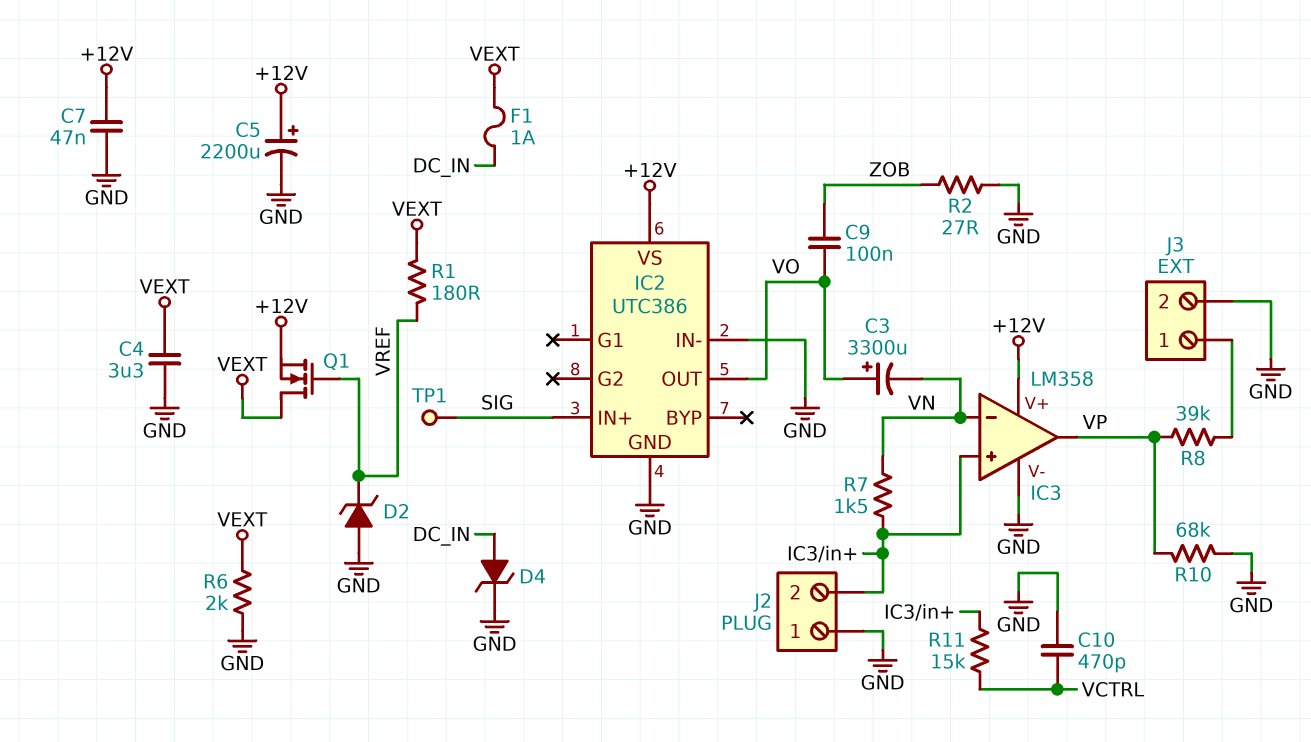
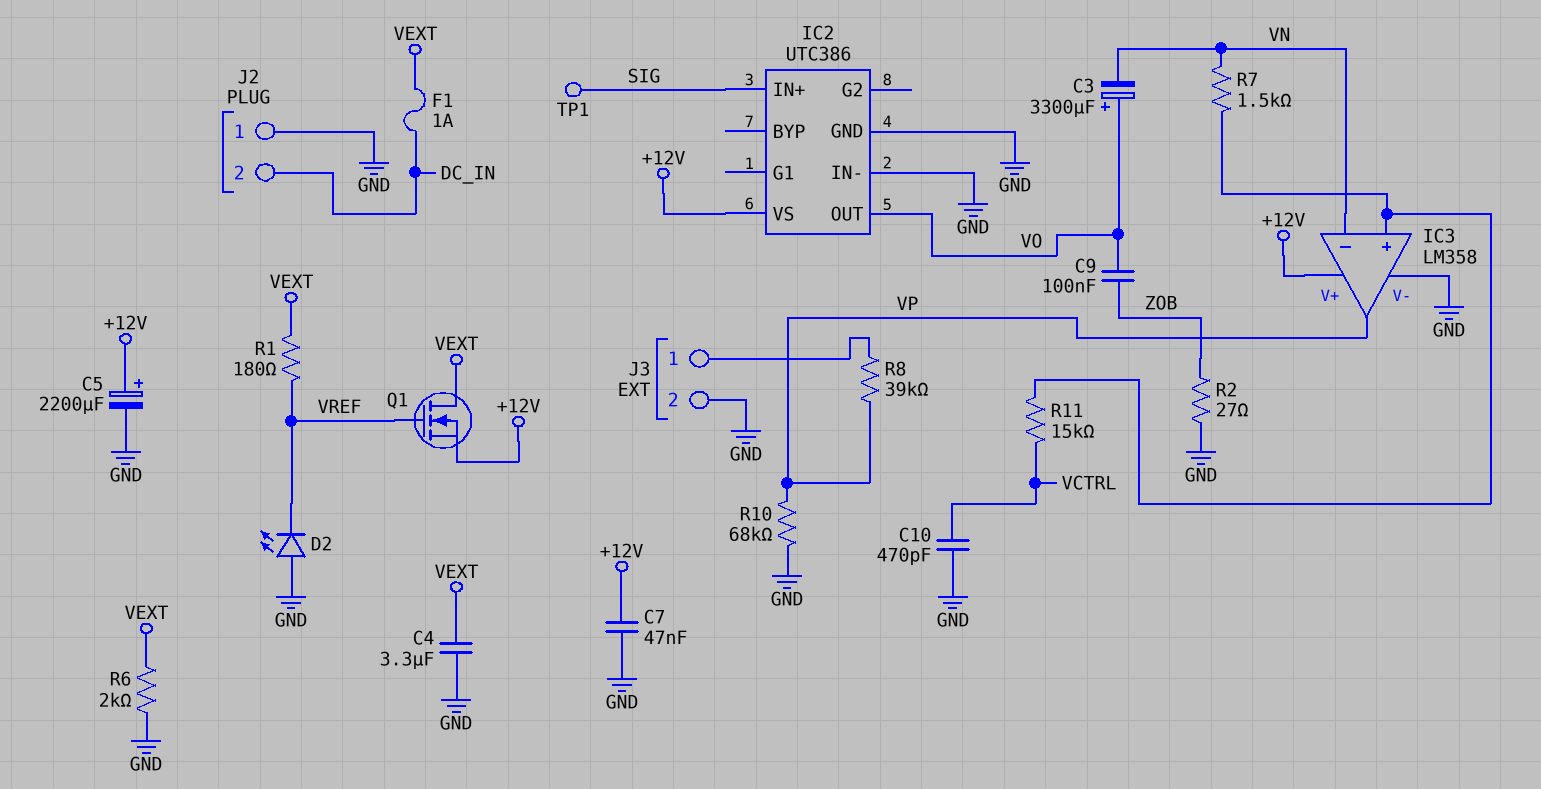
D2: zener (A GND, K VREF) -> LED (A GND, K VREF)
D4: zener (A DC_IN, K GND) -> none
J2 pin 2: IC3/in+ -> DC_IN

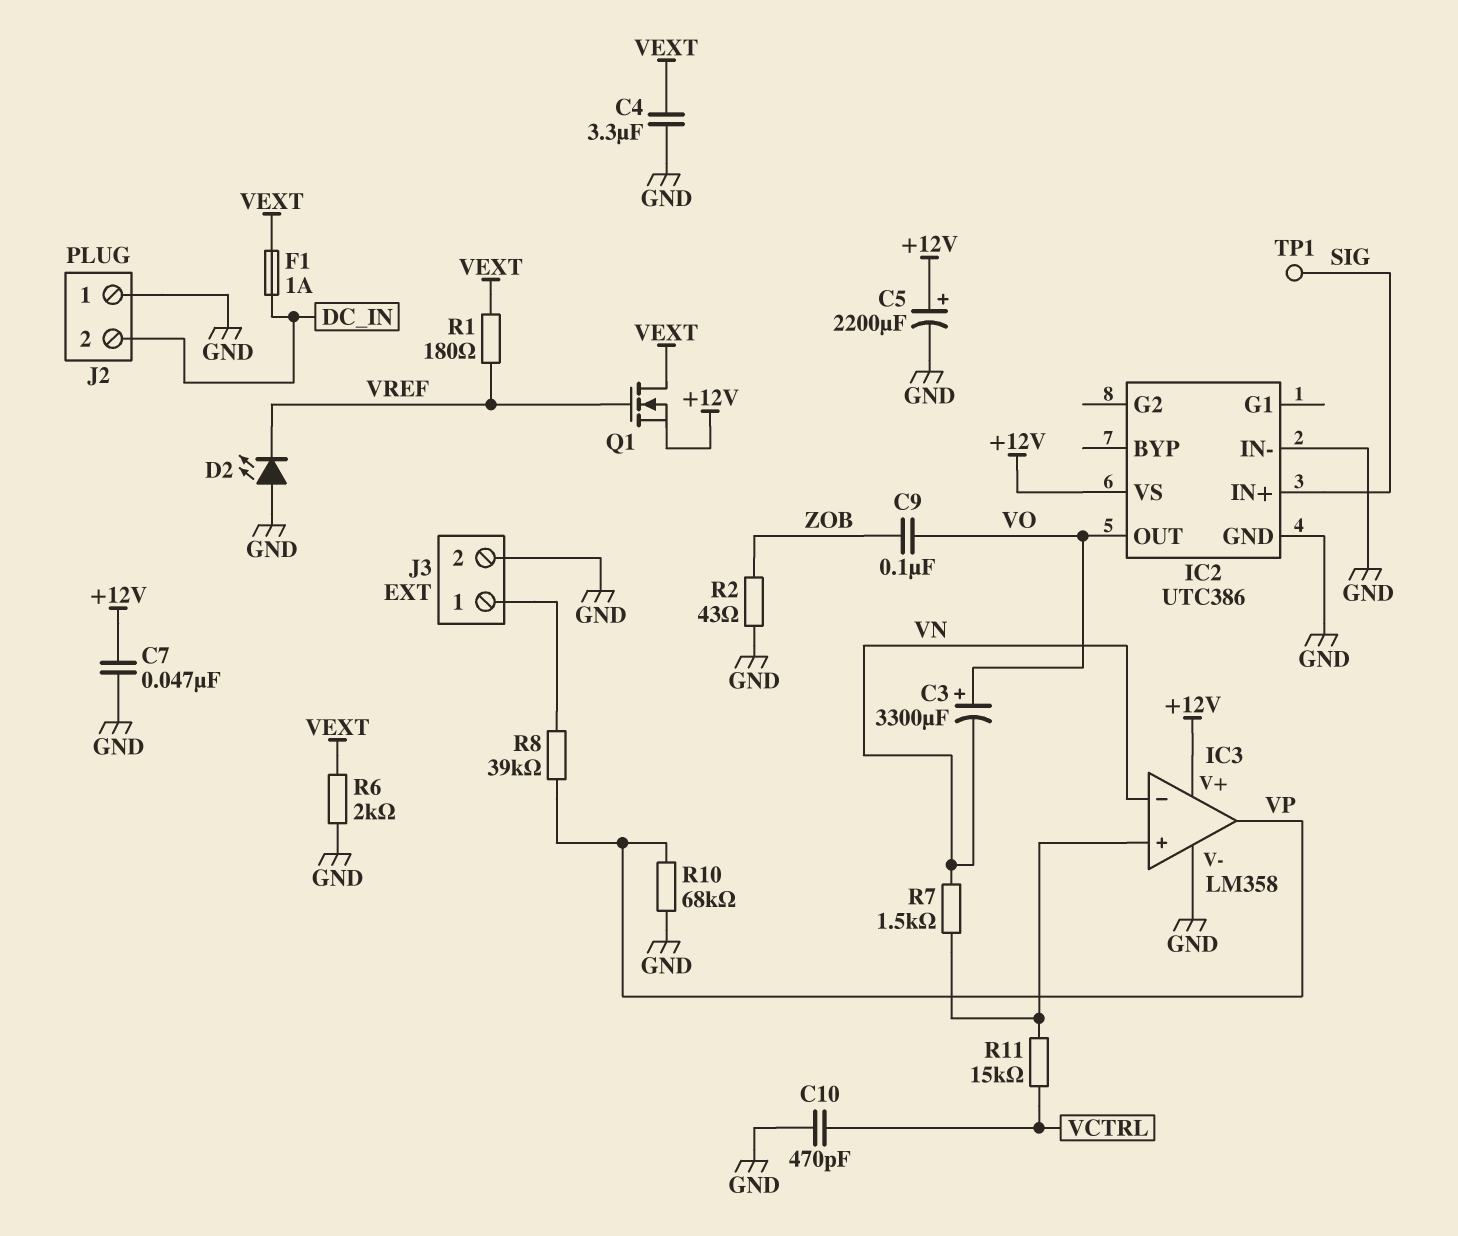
R2: 27 (GND, ZOB) -> 43 (GND, ZOB)

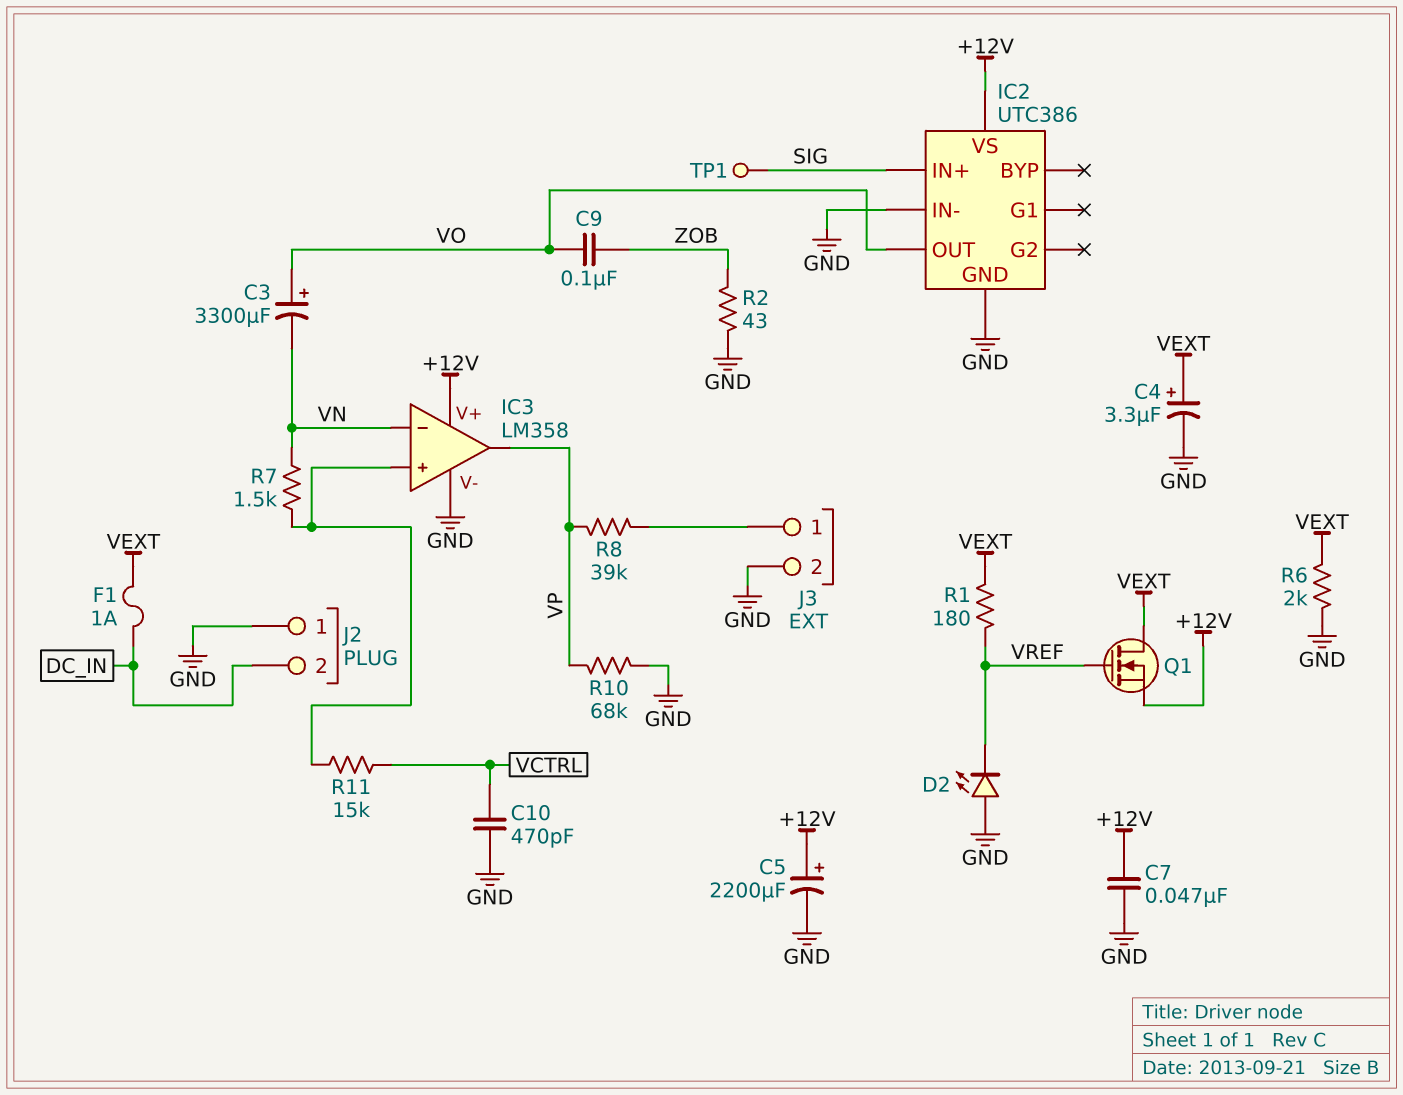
C4: 3.3uF (GND, VEXT) -> 3.3uF (plus VEXT, minus GND)

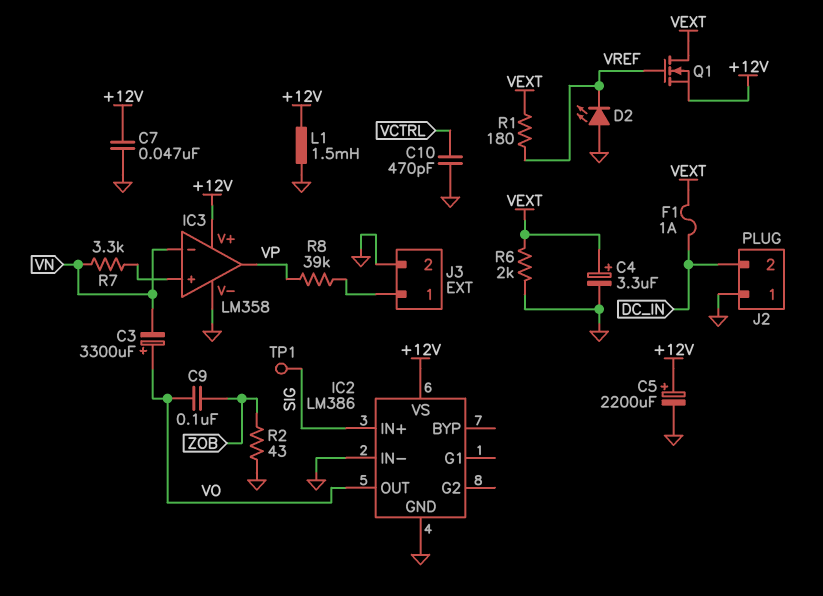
IC2: UTC386 -> LM386
L1: none -> 1.5mH (+12V, GND)
R7: 1.5k (IC3/in+, VN) -> 3.3k (IC3/in+, VN)
R10: 68k (GND, VP) -> none
R11: 15k (IC3/in+, VCTRL) -> none

